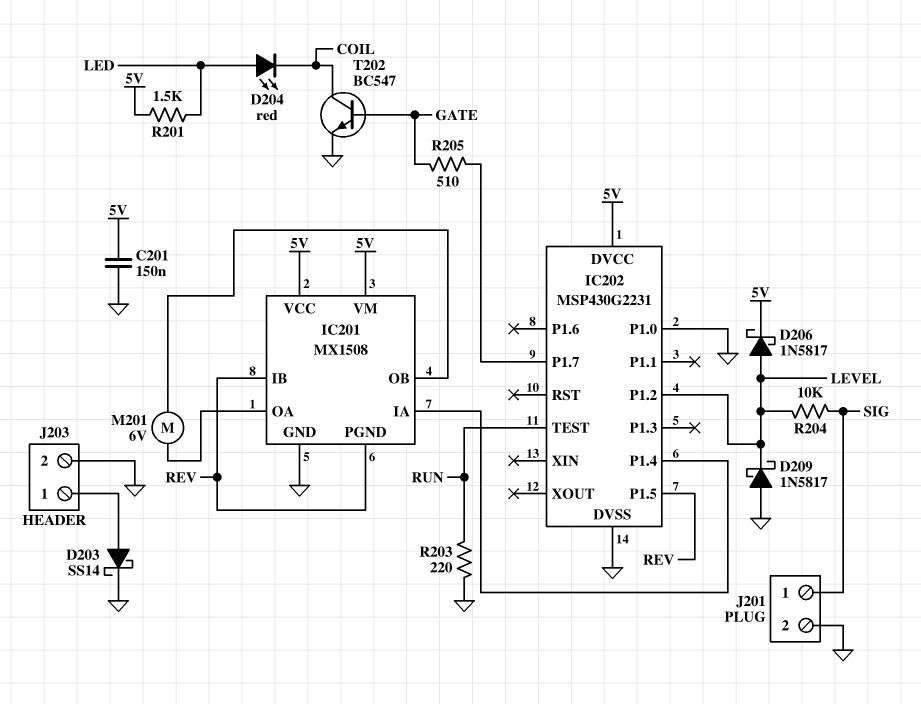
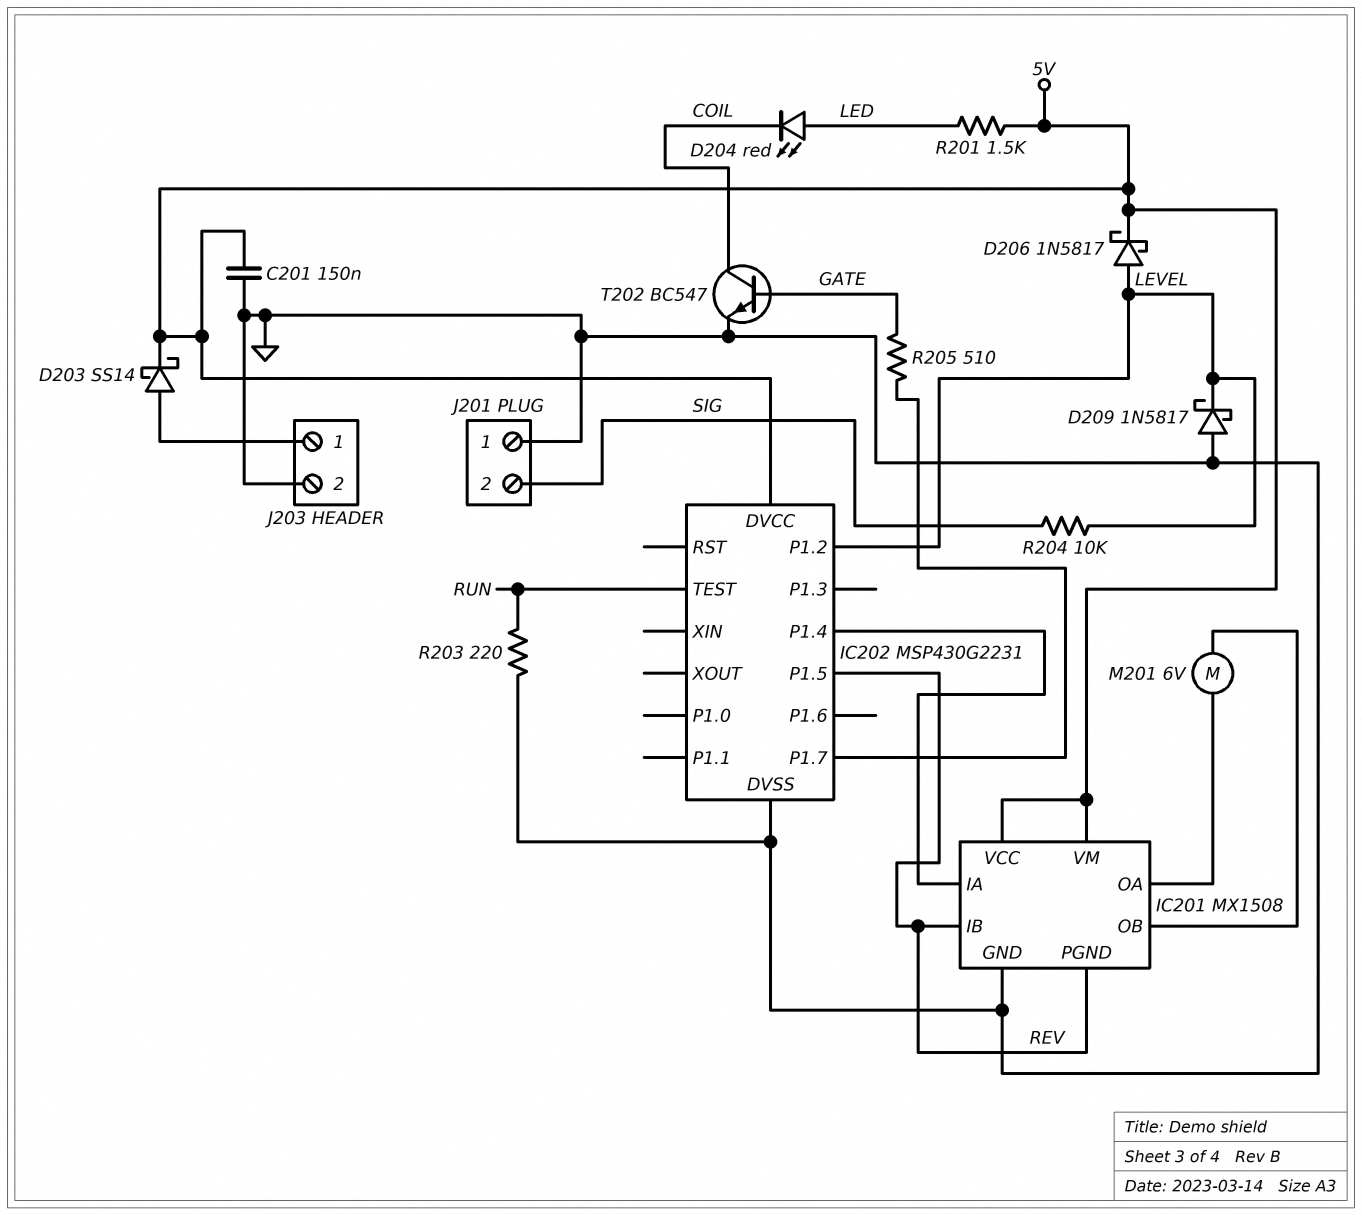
D203: schottky SS14 (A J203/1, K GND) -> schottky SS14 (A J203/1, K 5V)
IC202 pin P1.0: GND -> none
J201 pin 1: SIG -> GND
J201 pin 2: GND -> SIG

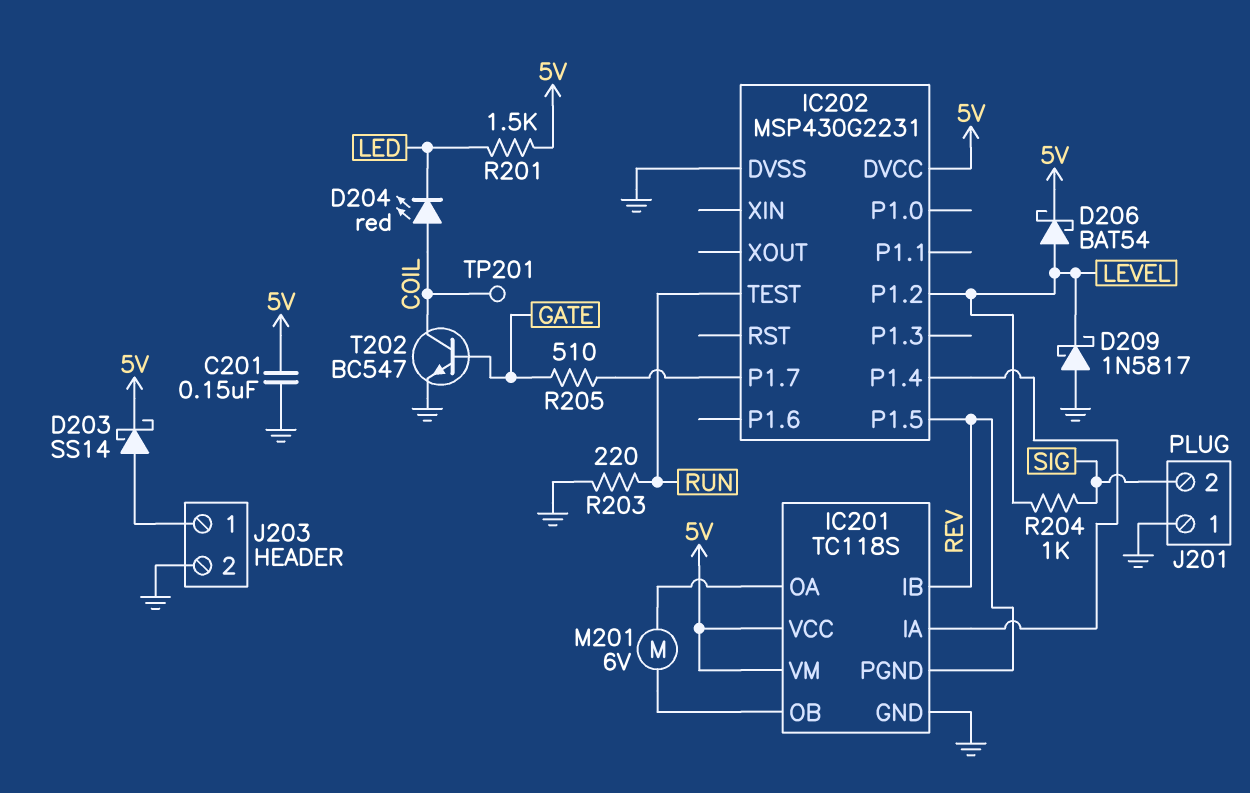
D204: LED red (A LED, K COIL) -> LED red (A COIL, K LED)
D206: schottky 1N5817 (A LEVEL, K 5V) -> schottky BAT54 (A LEVEL, K 5V)
IC201: MX1508 -> TC118S
R204: 10k (LEVEL, SIG) -> 1k (LEVEL, SIG)
TP201: none -> test point (COIL)

